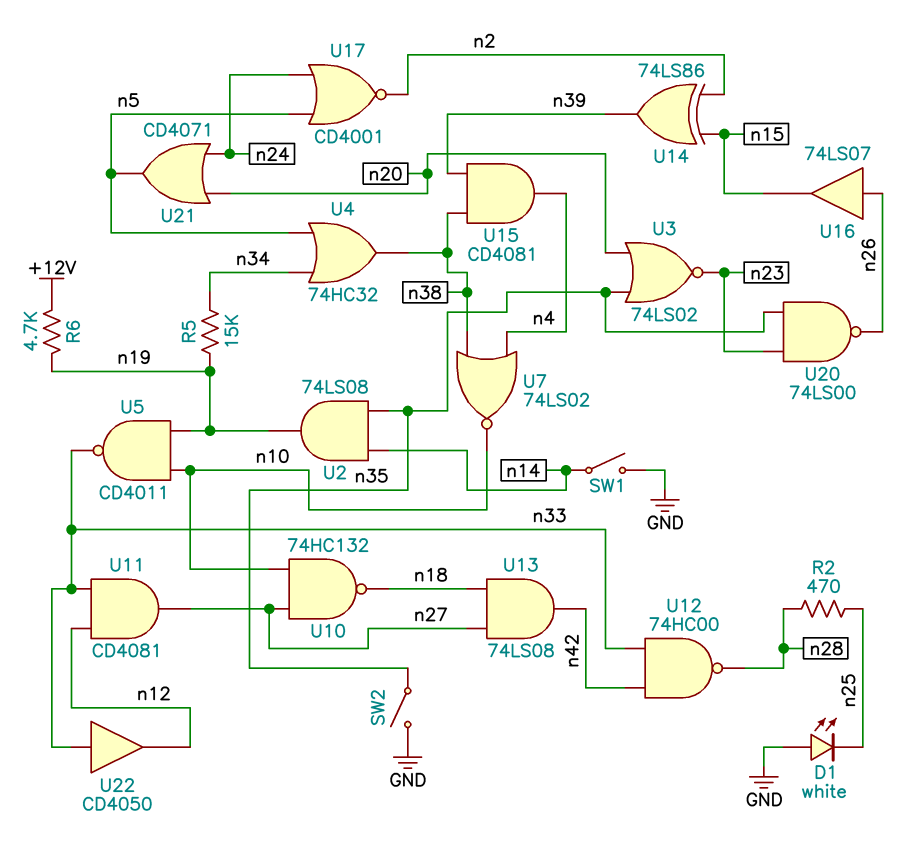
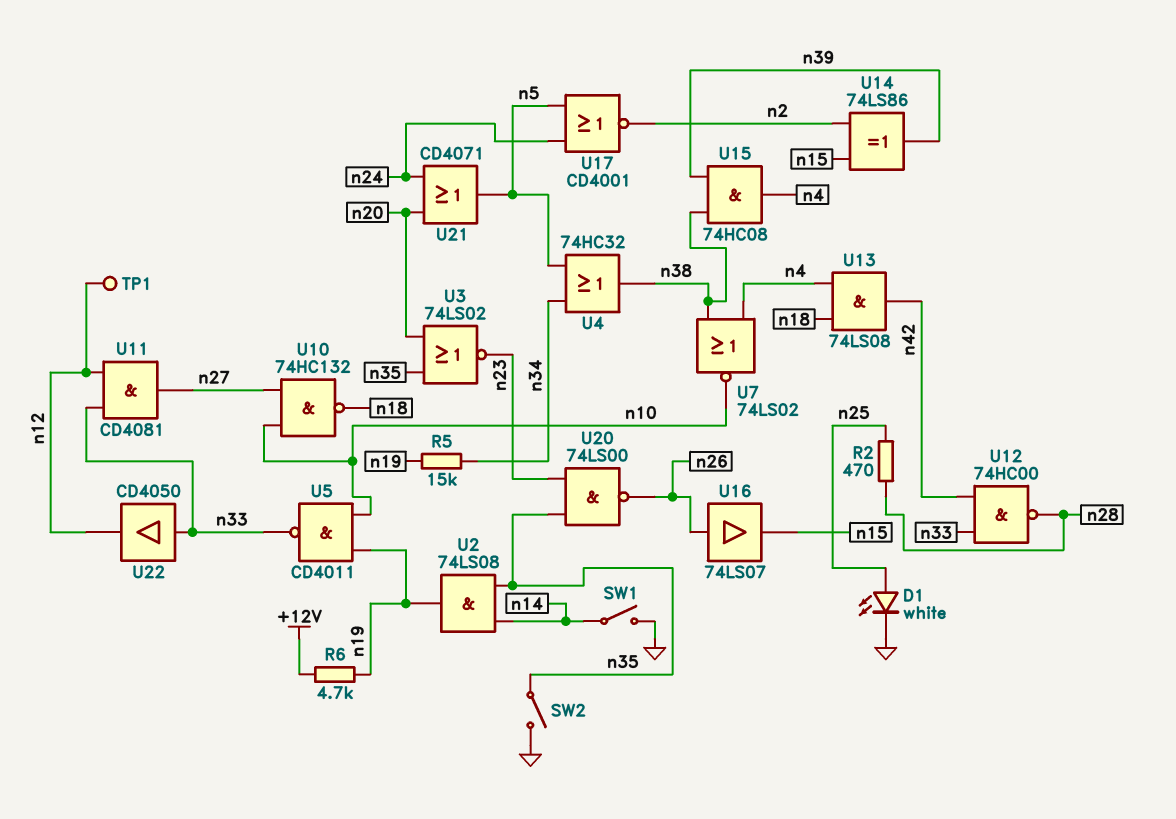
D1: LED white (A GND, K n25) -> LED white (A n25, K GND)
TP1: none -> test point (n12)
U13: AND 74LS08 (in n18, in n27, out n42) -> AND 74LS08 (in n4, in n18, out n42)
U15: AND CD4081 (in n38, in n39, out n4) -> AND 74HC08 (in n38, in n39, out n4)

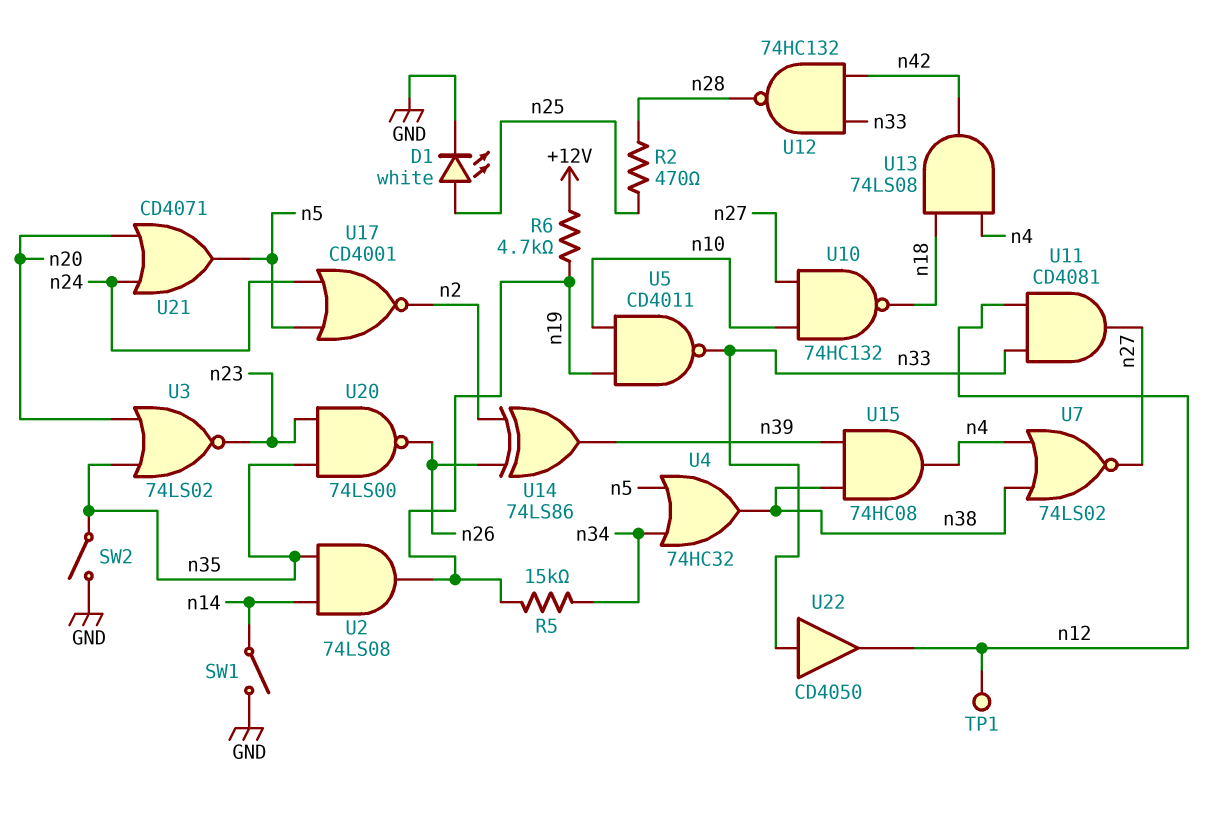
U7: NOR 74LS02 (in n4, in n38, out n10) -> NOR 74LS02 (in n4, in n38, out n27)
U12: NAND 74HC00 (in n33, in n42, out n28) -> NAND 74HC132 (in n33, in n42, out n28)
U14: XOR 74LS86 (in n2, in n15, out n39) -> XOR 74LS86 (in n2, in n26, out n39)
U16: buffer 74LS07 (in n26, out n15) -> none

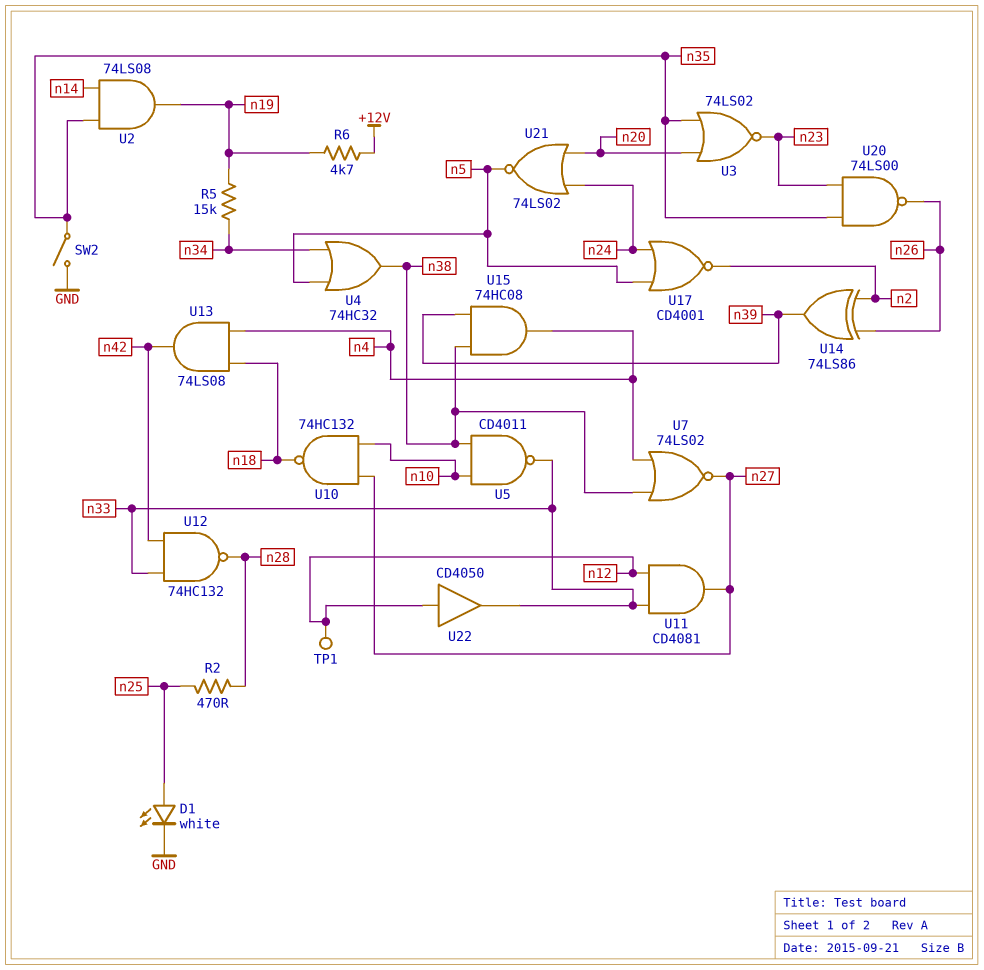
SW1: switch (GND, n14) -> none
U5: NAND CD4011 (in n10, in n19, out n33) -> NAND CD4011 (in n10, in n38, out n33)
U21: OR CD4071 (in n20, in n24, out n5) -> NOR 74LS02 (in n20, in n24, out n5)
U22: buffer CD4050 (in n33, out n12) -> buffer CD4050 (in n12, out n33)

